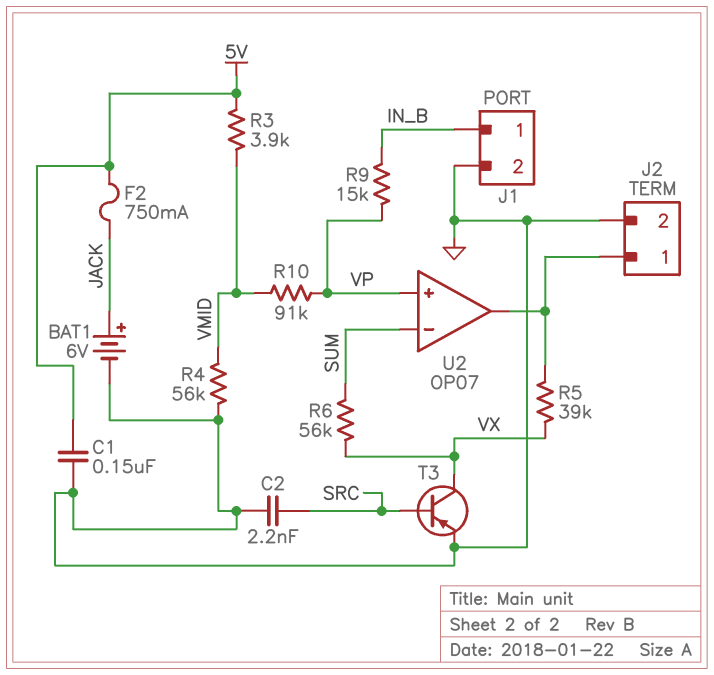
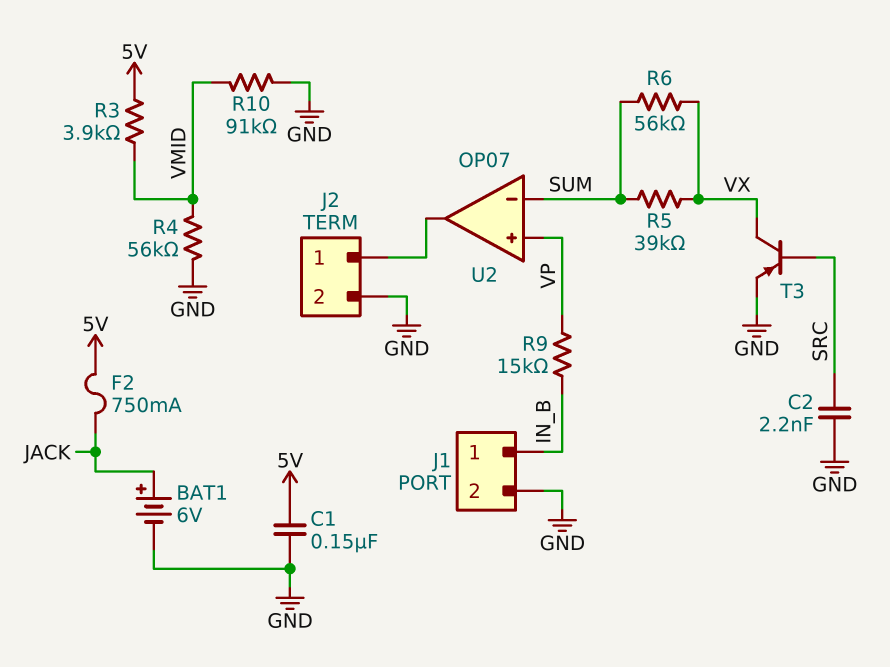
R5: 39k (J2/1, VX) -> 39k (SUM, VX)
R10: 91k (VMID, VP) -> 91k (GND, VMID)

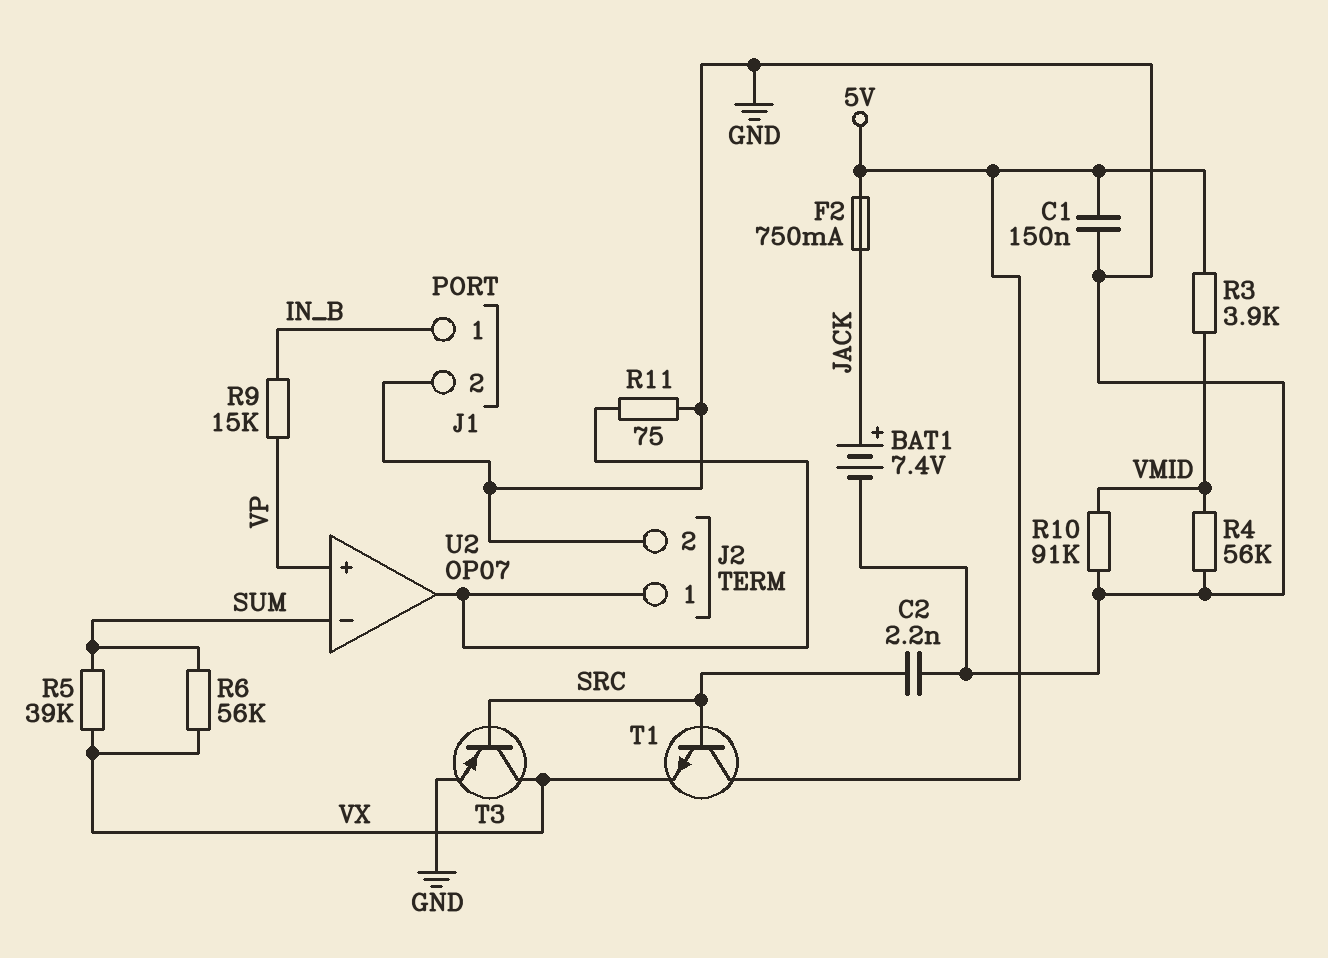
BAT1: 6V (plus JACK, minus GND) -> 7.4V (plus JACK, minus GND)
R11: none -> 75 (GND, J2/1)
T1: none -> NPN (B SRC, C 5V, E VX)

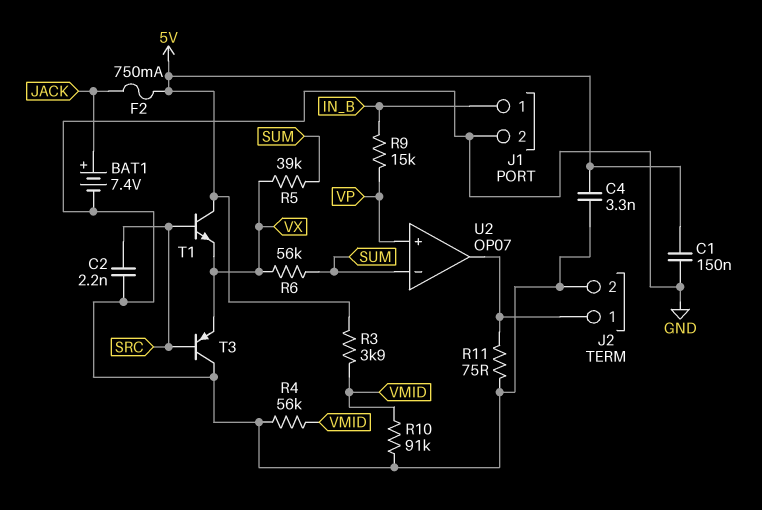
C4: none -> 3.3nF (5V, GND)
T3: PNP (B SRC, C VX, E GND) -> PNP (B SRC, C GND, E VX)

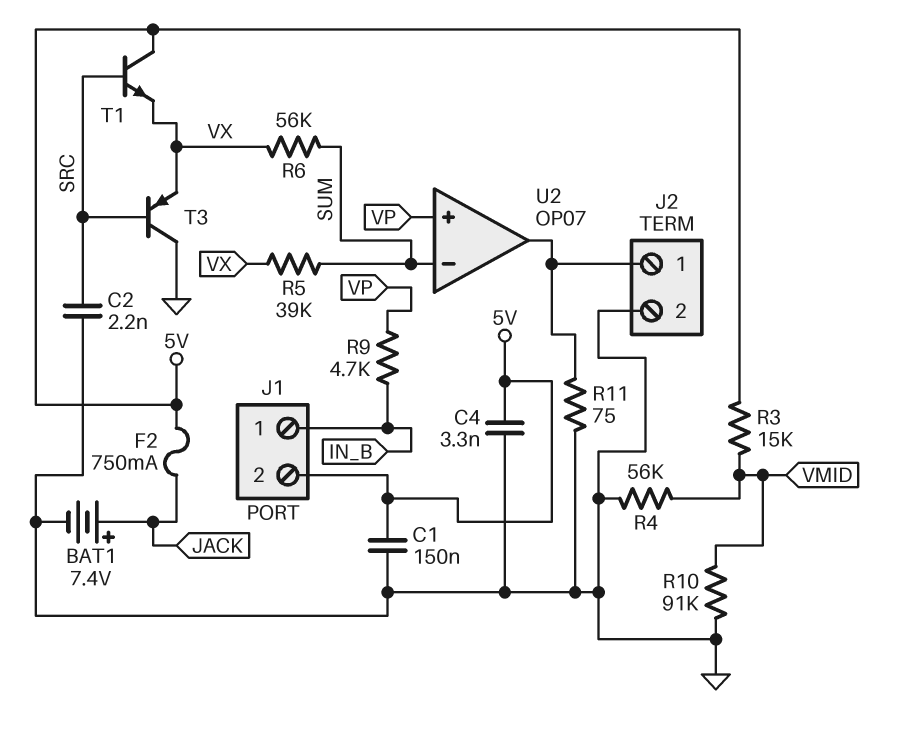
J1 pin 2: GND -> 5V
R3: 3.9k (5V, VMID) -> 15k (5V, VMID)
R9: 15k (IN_B, VP) -> 4.7k (IN_B, VP)

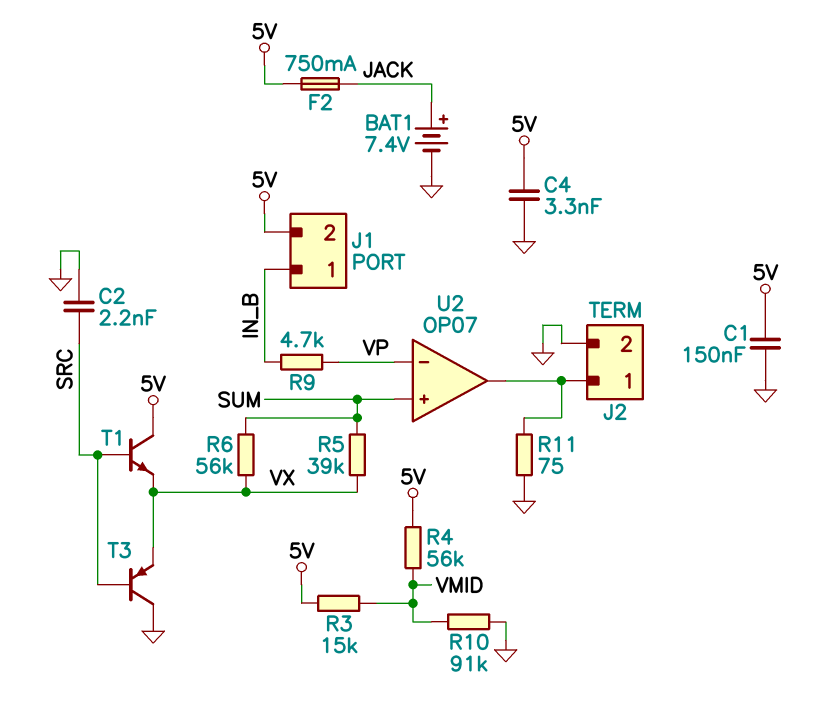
R4: 56k (GND, VMID) -> 56k (5V, VMID)
U2 pin in+: VP -> SUM
U2 pin in-: SUM -> VP

